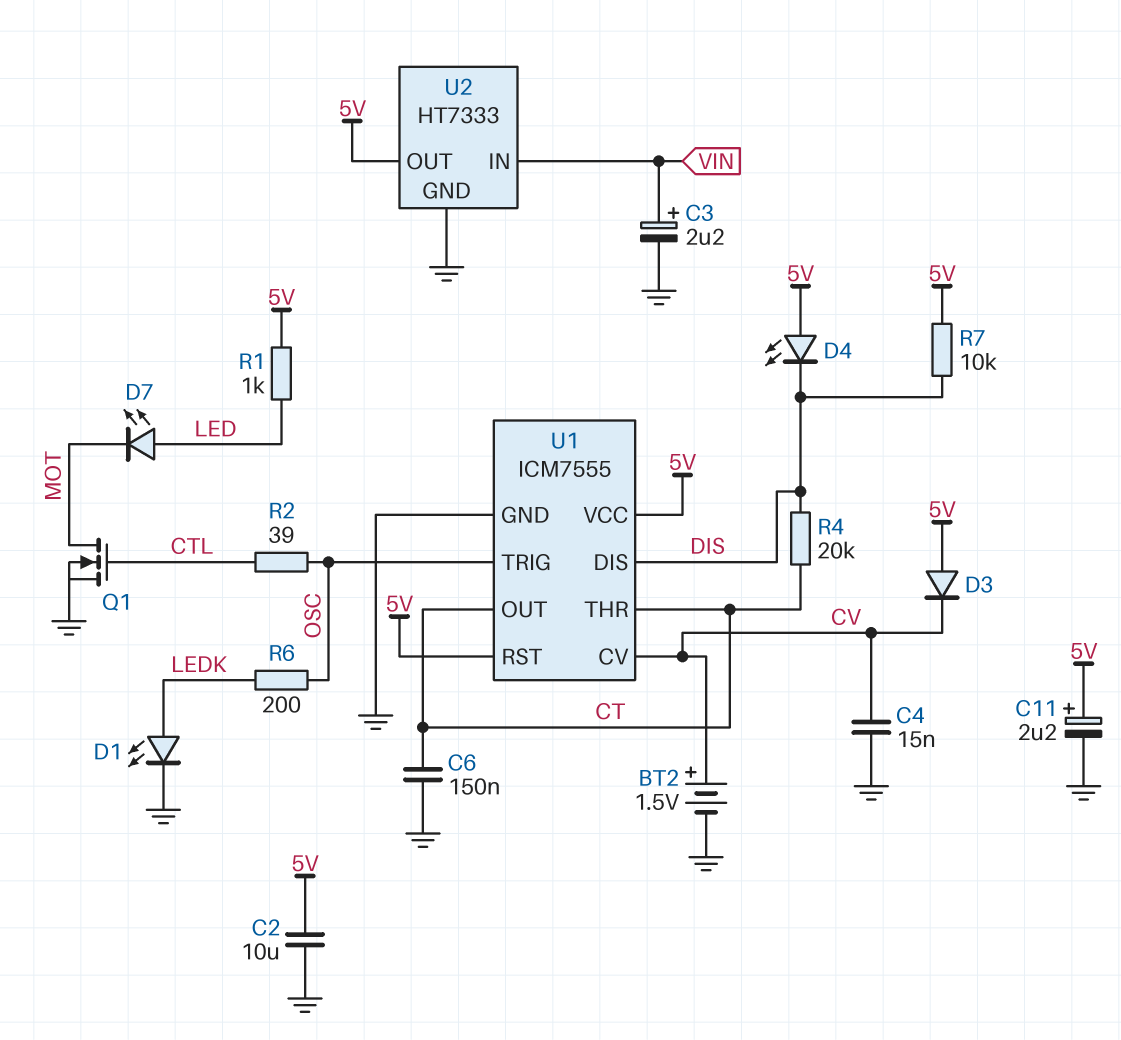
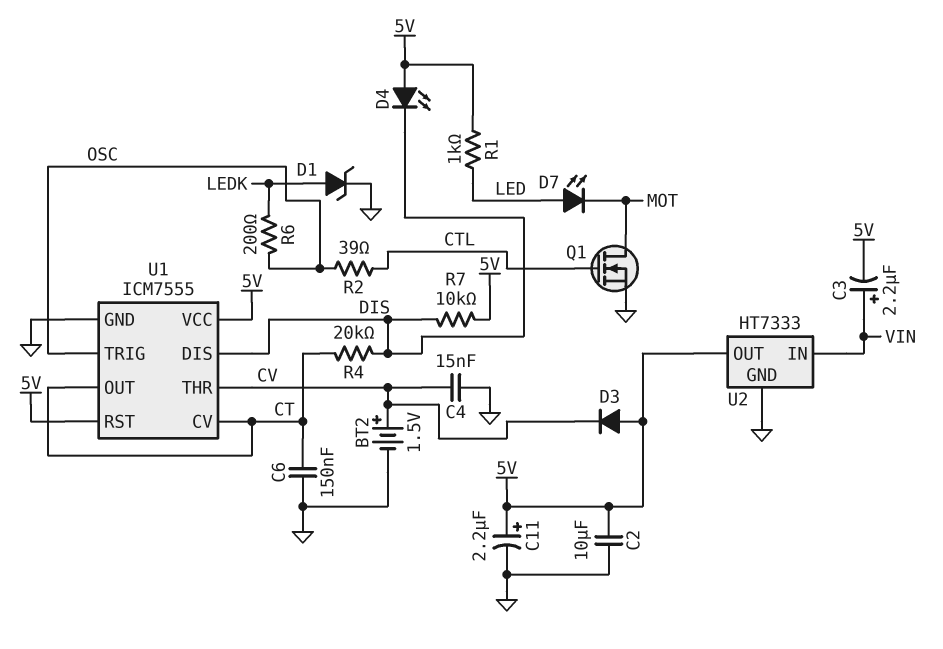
C3: 2.2uF (plus VIN, minus GND) -> 2.2uF (plus VIN, minus 5V)
D1: LED (A LEDK, K GND) -> zener (A LEDK, K GND)
U1 pin CV: CV -> CT
U1 pin THR: CT -> CV

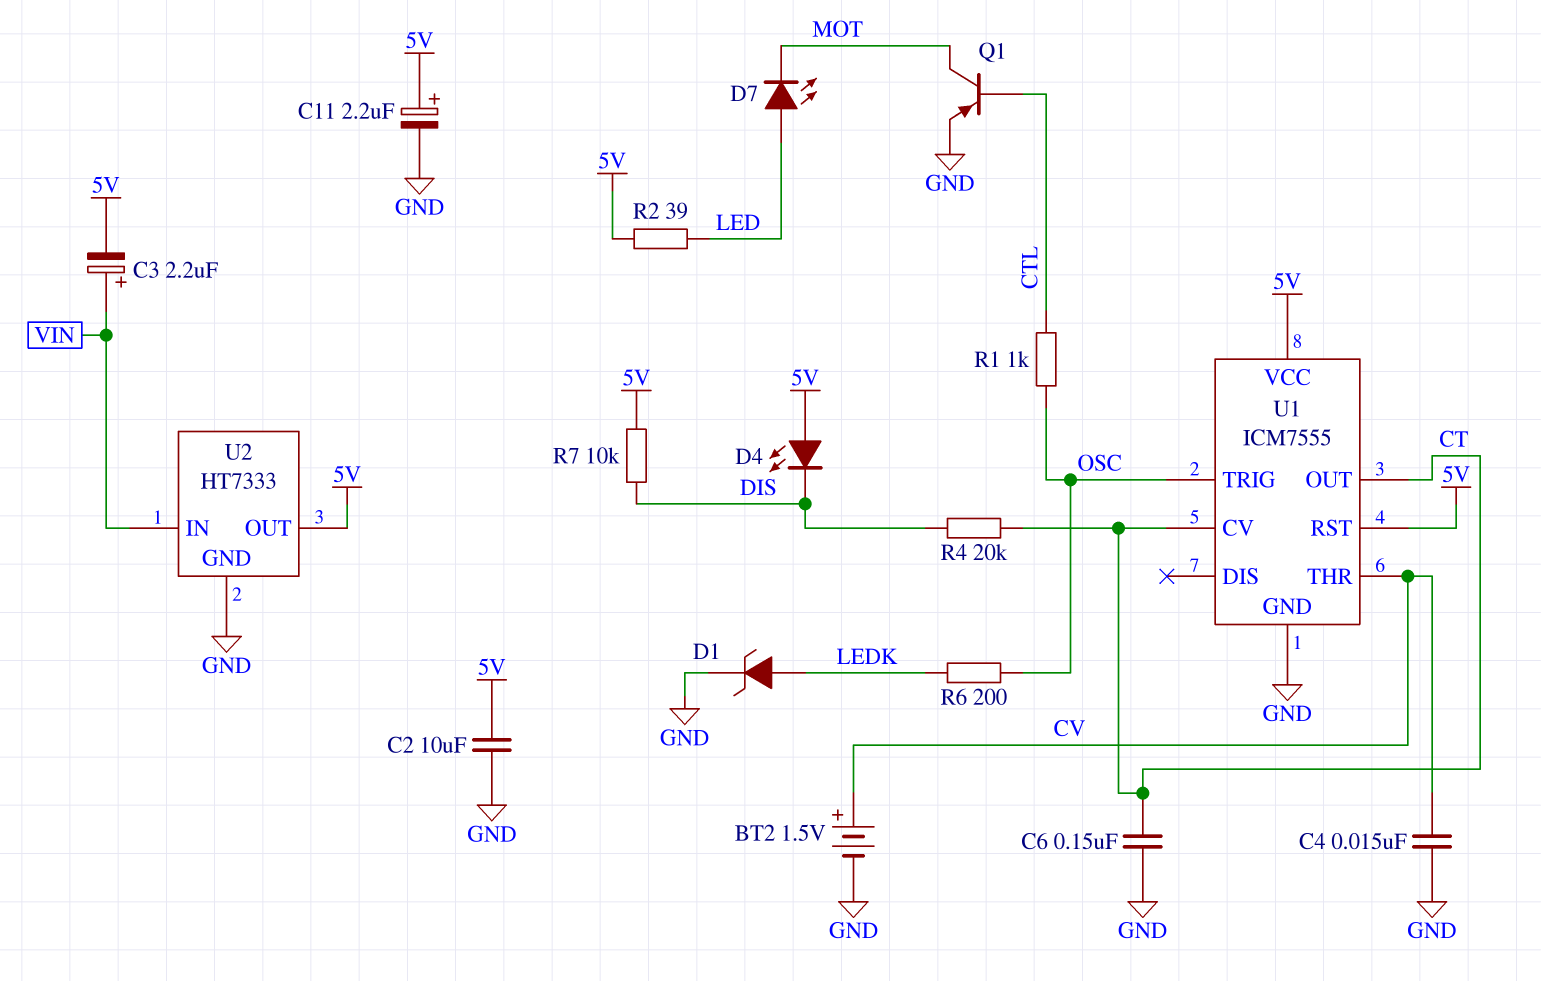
D3: diode (A 5V, K CV) -> none
Q1: NMOS (G CTL, D MOT, S GND) -> PNP (B CTL, C MOT, E GND)
R1: 1k (5V, LED) -> 1k (CTL, OSC)
R2: 39 (CTL, OSC) -> 39 (5V, LED)
U1 pin DIS: DIS -> none

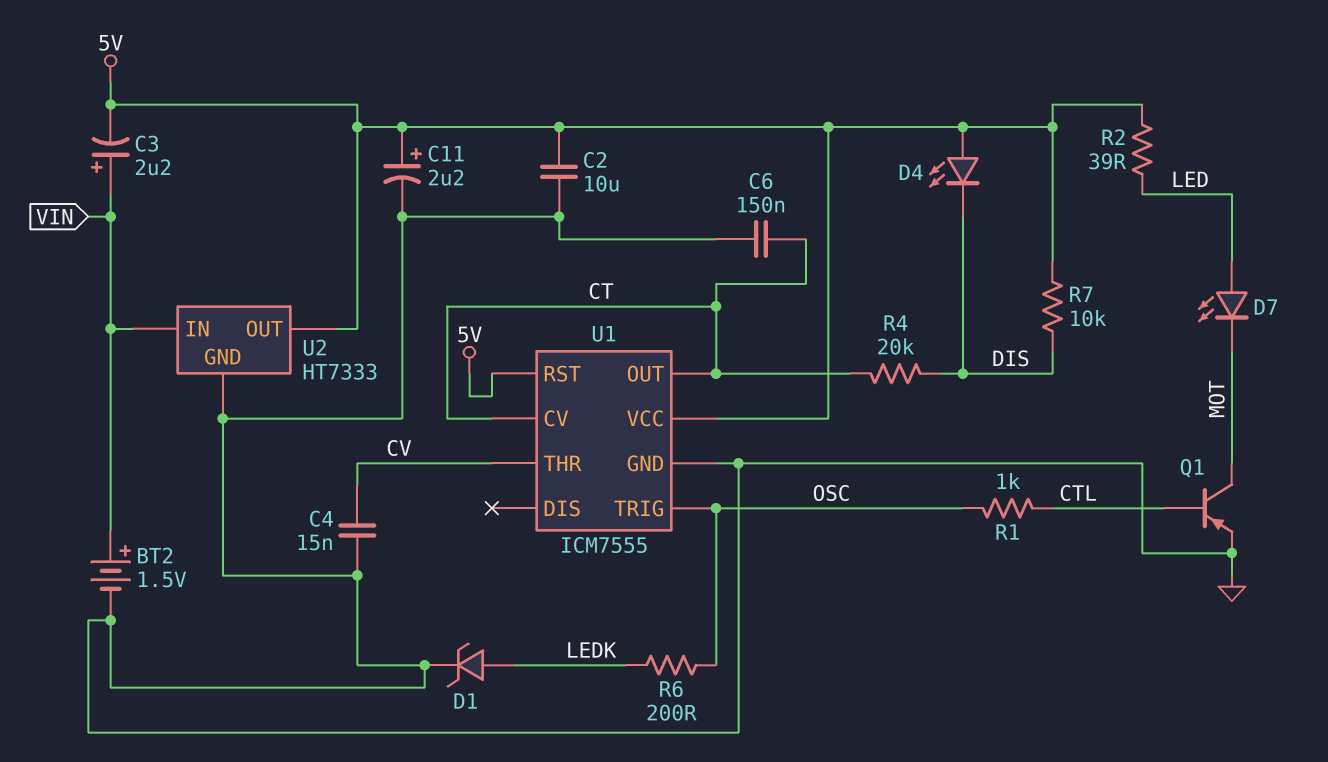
BT2: 1.5V (plus CV, minus GND) -> 1.5V (plus VIN, minus GND)

